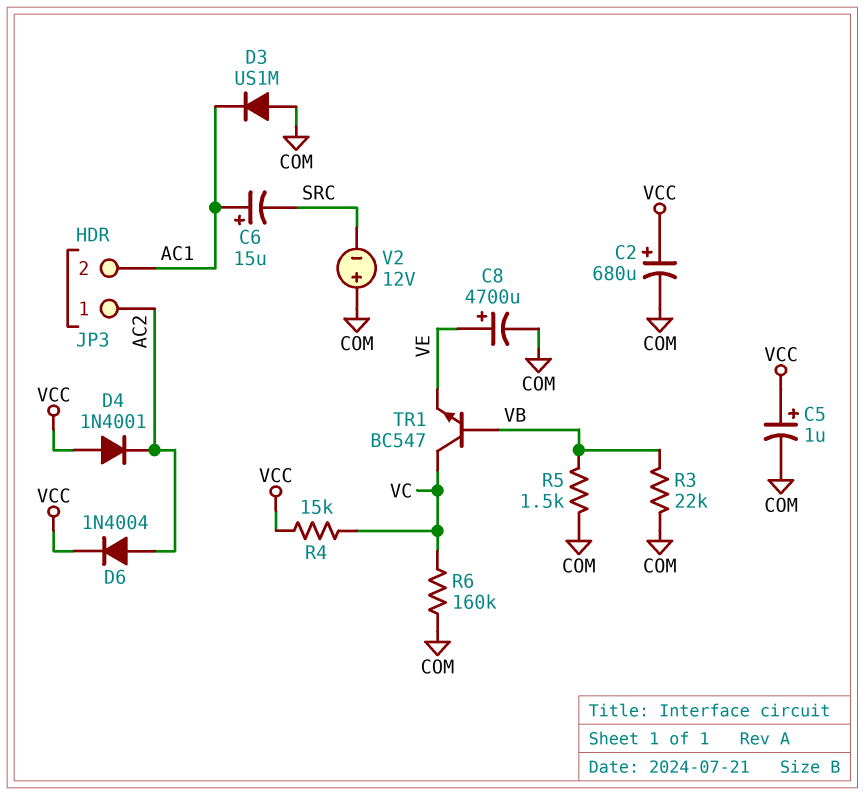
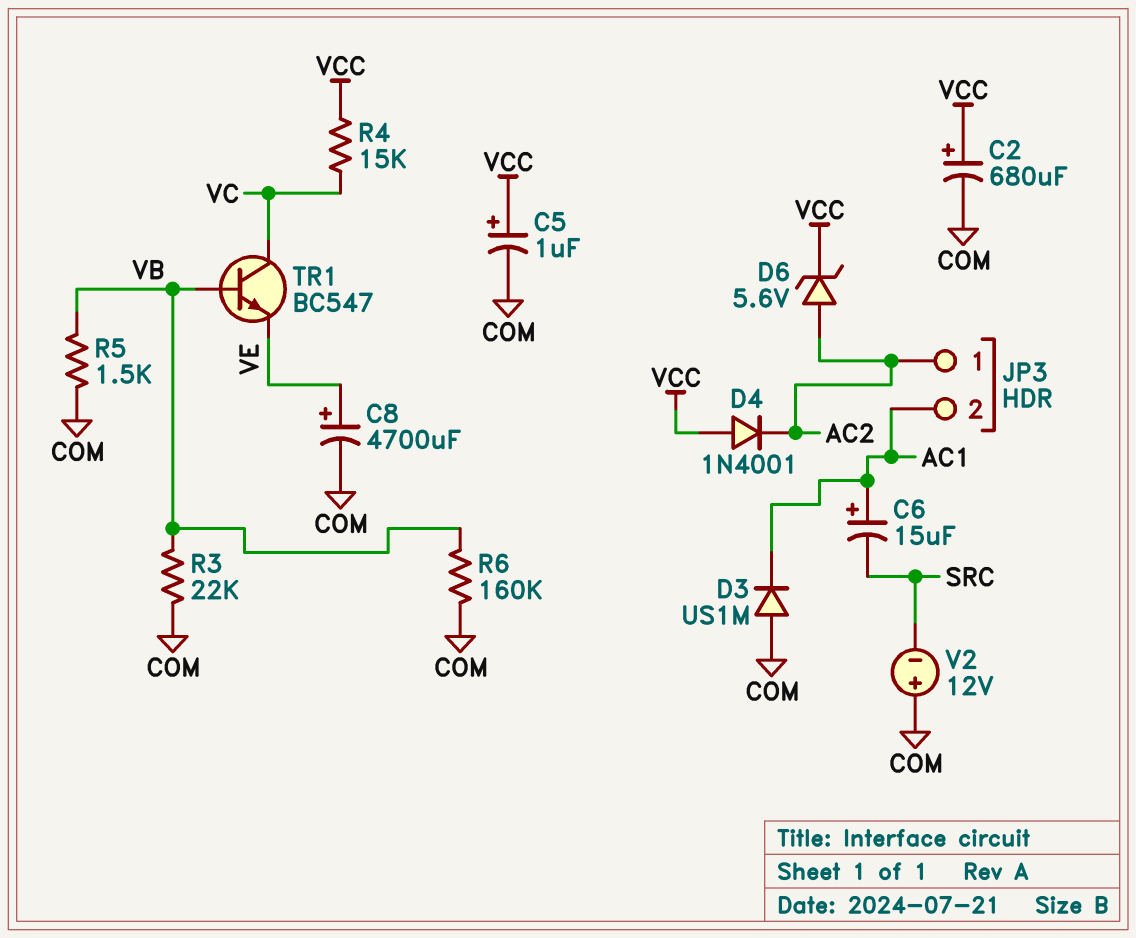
D6: diode 1N4004 (A AC2, K VCC) -> zener 5.6V (A AC2, K VCC)
R6: 160k (COM, VC) -> 160k (COM, VB)

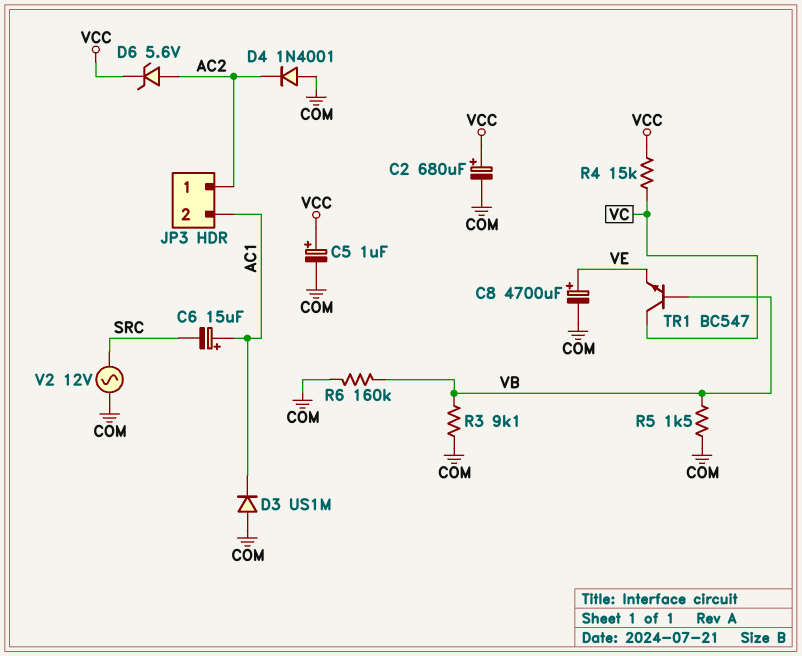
D4: diode 1N4001 (A VCC, K AC2) -> diode 1N4001 (A COM, K AC2)
R3: 22k (COM, VB) -> 9.1k (COM, VB)
V2: 12V (plus COM, minus SRC) -> AC 12V (COM, SRC)

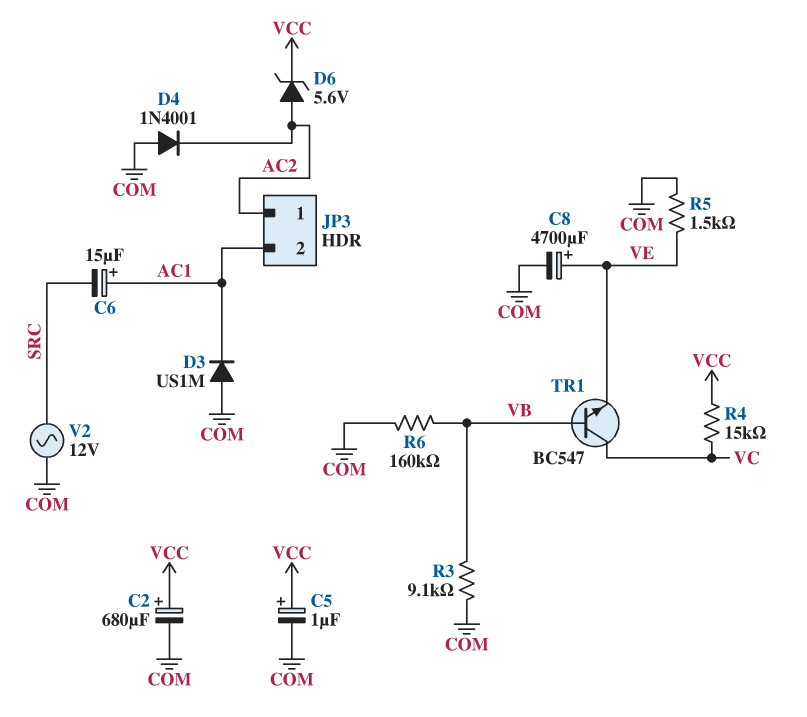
R5: 1.5k (COM, VB) -> 1.5k (COM, VE)

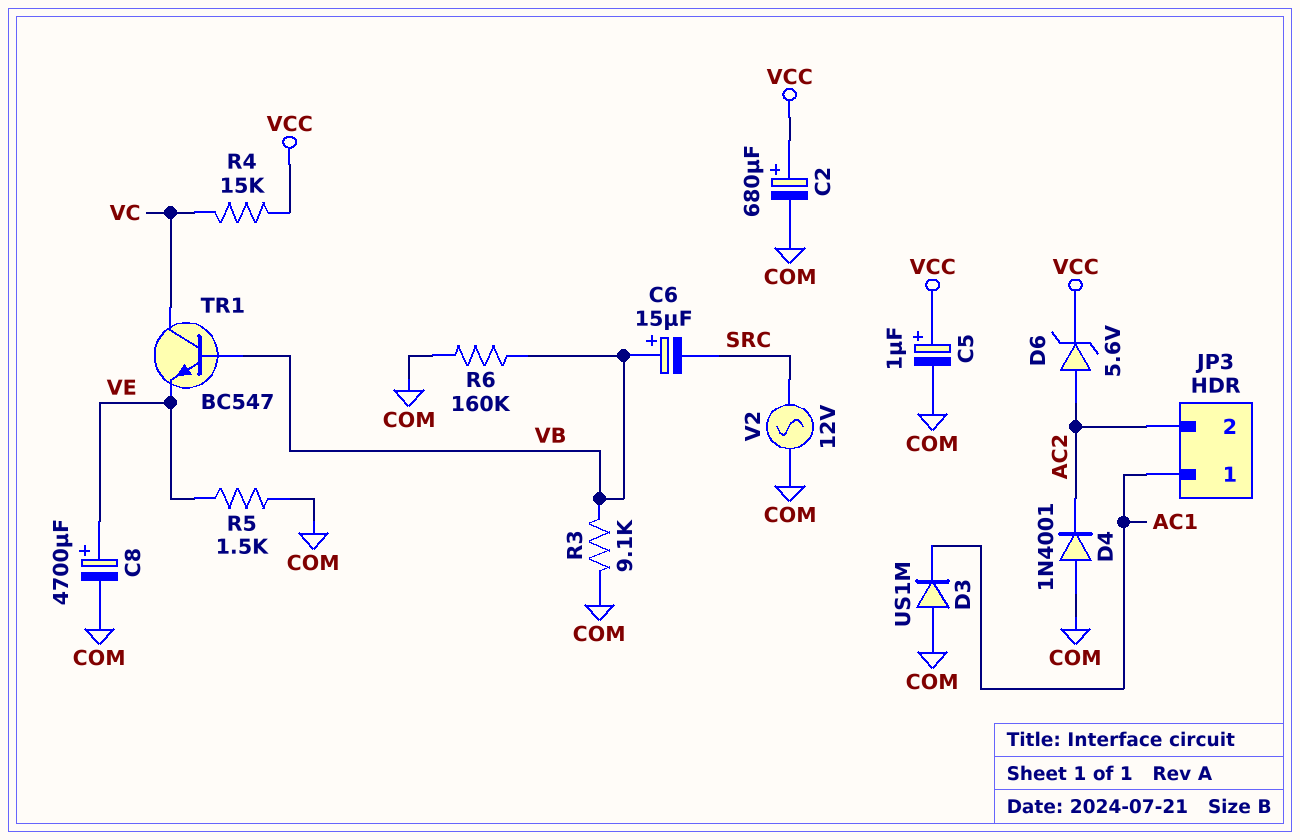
C6: 15uF (plus AC1, minus SRC) -> 15uF (plus VB, minus SRC)
JP3 pin 1: AC2 -> AC1
JP3 pin 2: AC1 -> AC2

